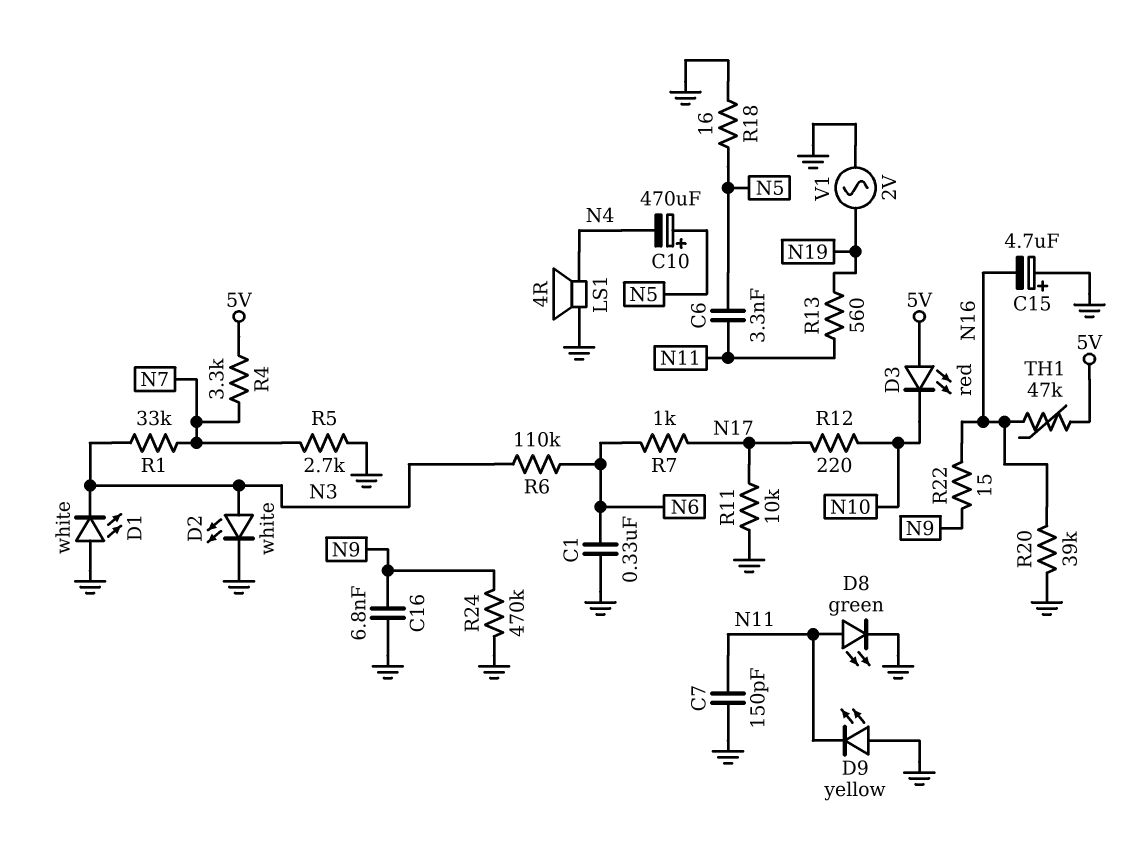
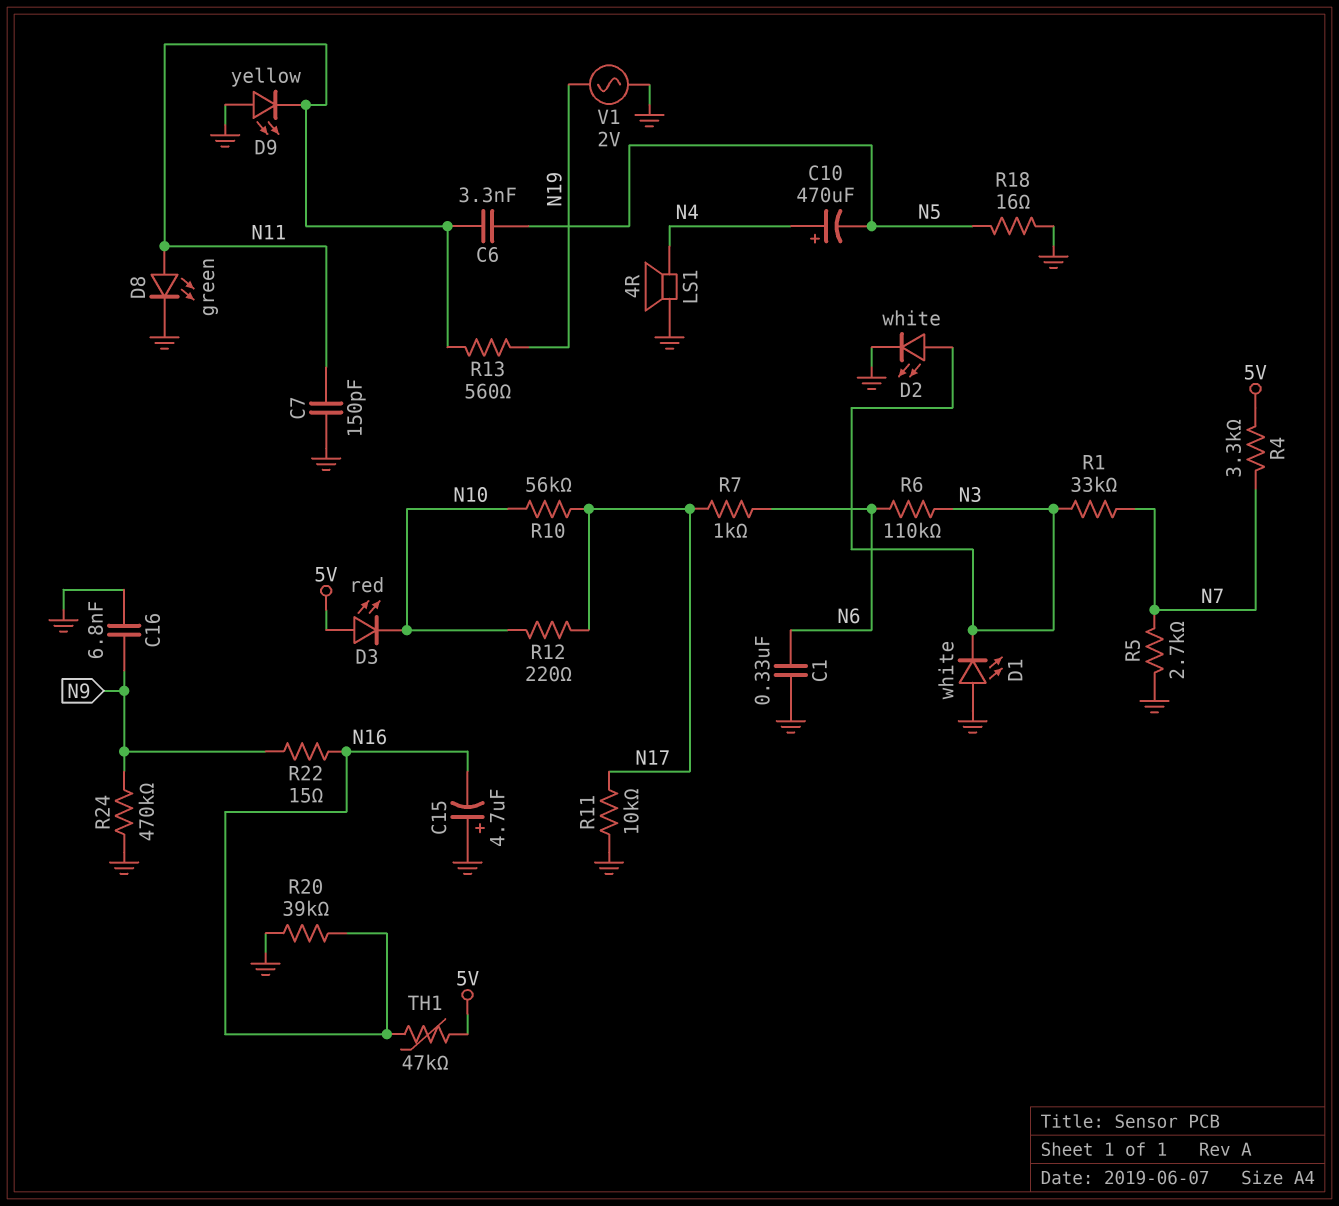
C10: 470uF (plus N5, minus N4) -> 470uF (plus N4, minus N5)
R10: none -> 56k (N10, N17)

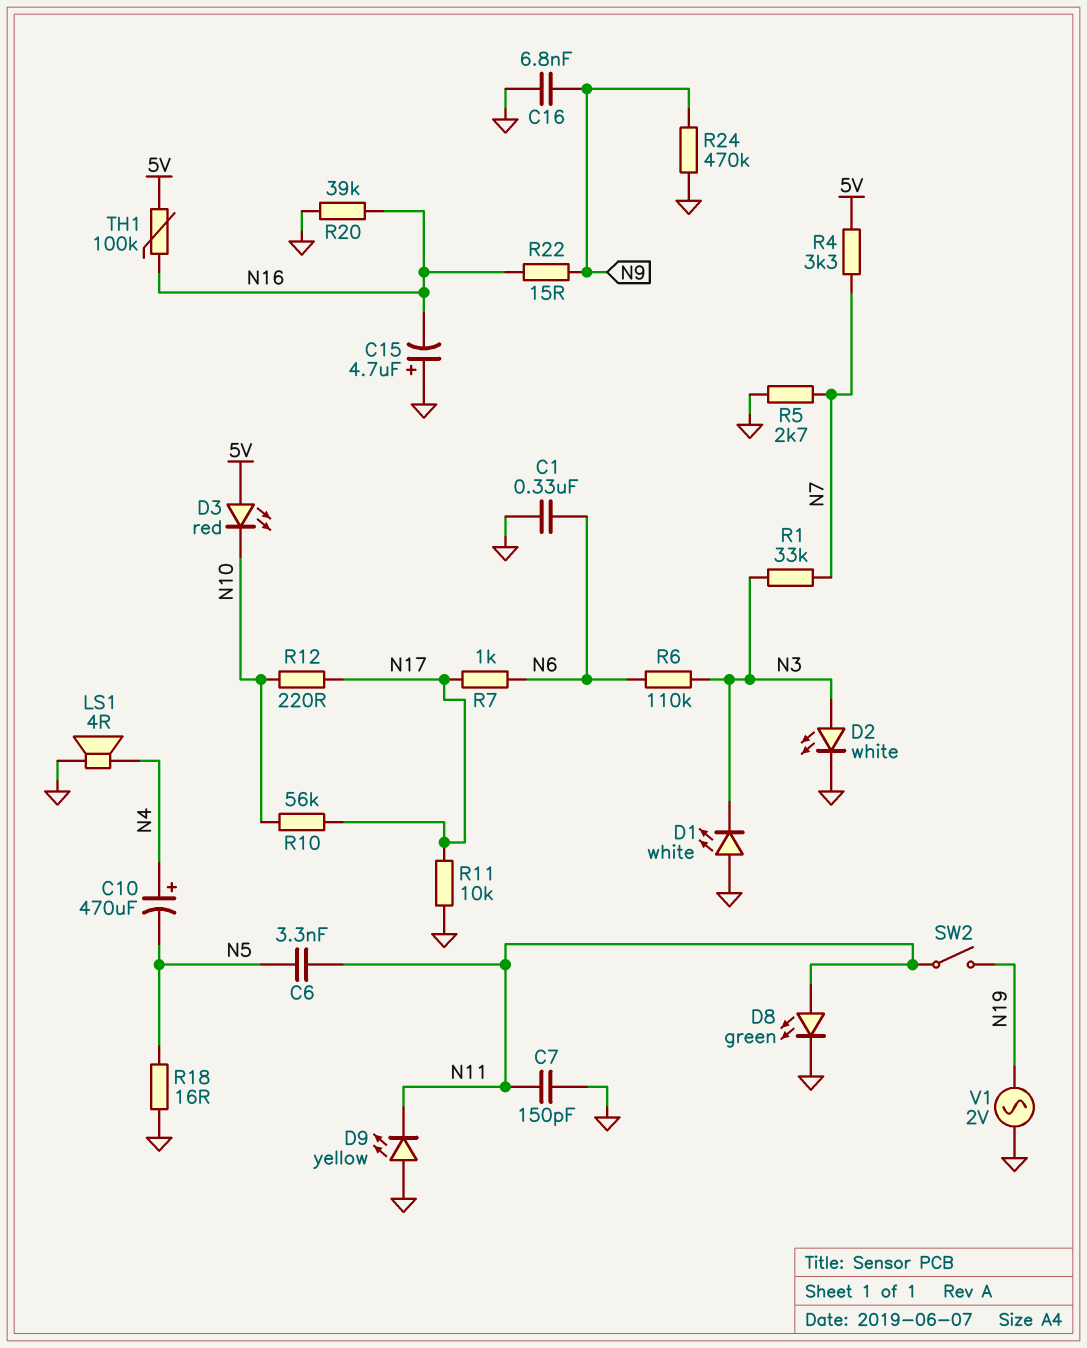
R13: 560 (N11, N19) -> none
SW2: none -> switch (N11, N19)
TH1: 47k (5V, N16) -> 100k (5V, N16)

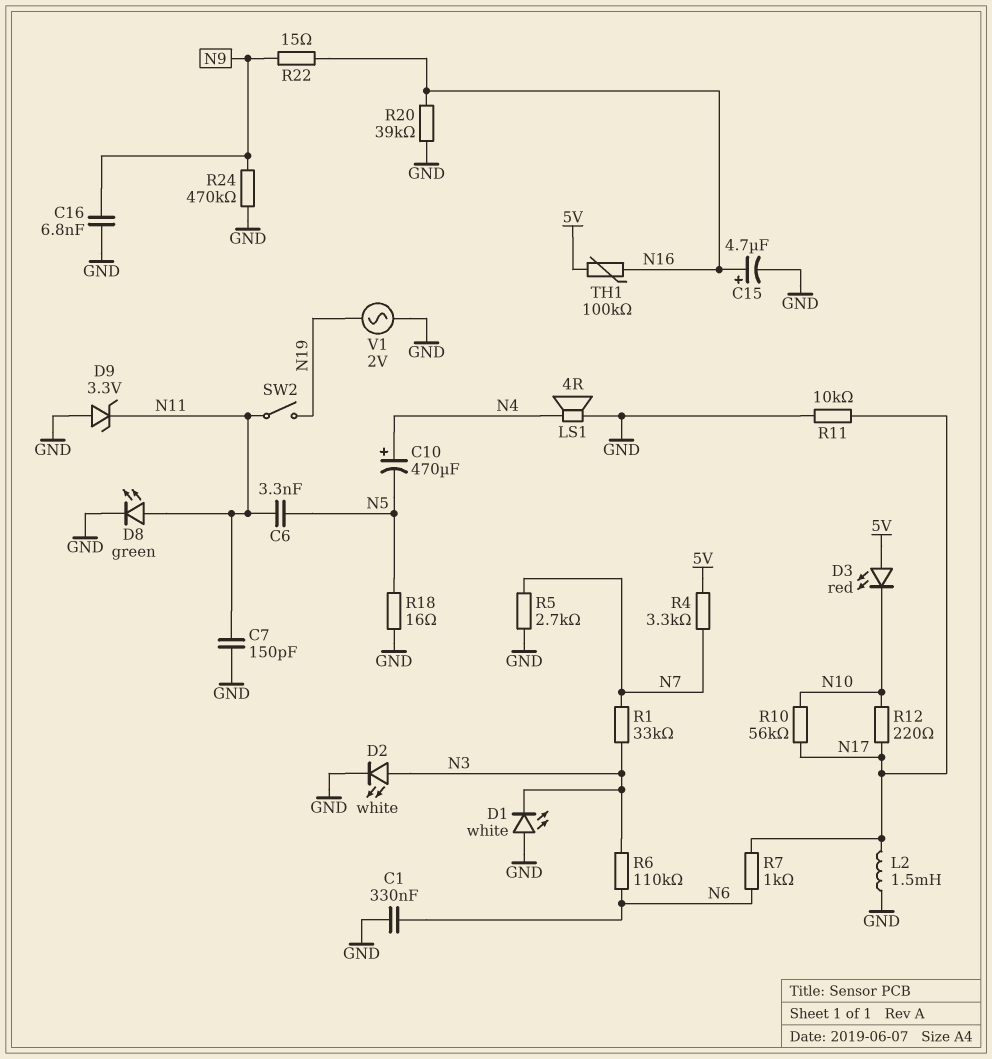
C15: 4.7uF (plus GND, minus N16) -> 4.7uF (plus N16, minus GND)
D9: LED yellow (A GND, K N11) -> zener 3.3V (A GND, K N11)
L2: none -> 1.5mH (GND, N17)

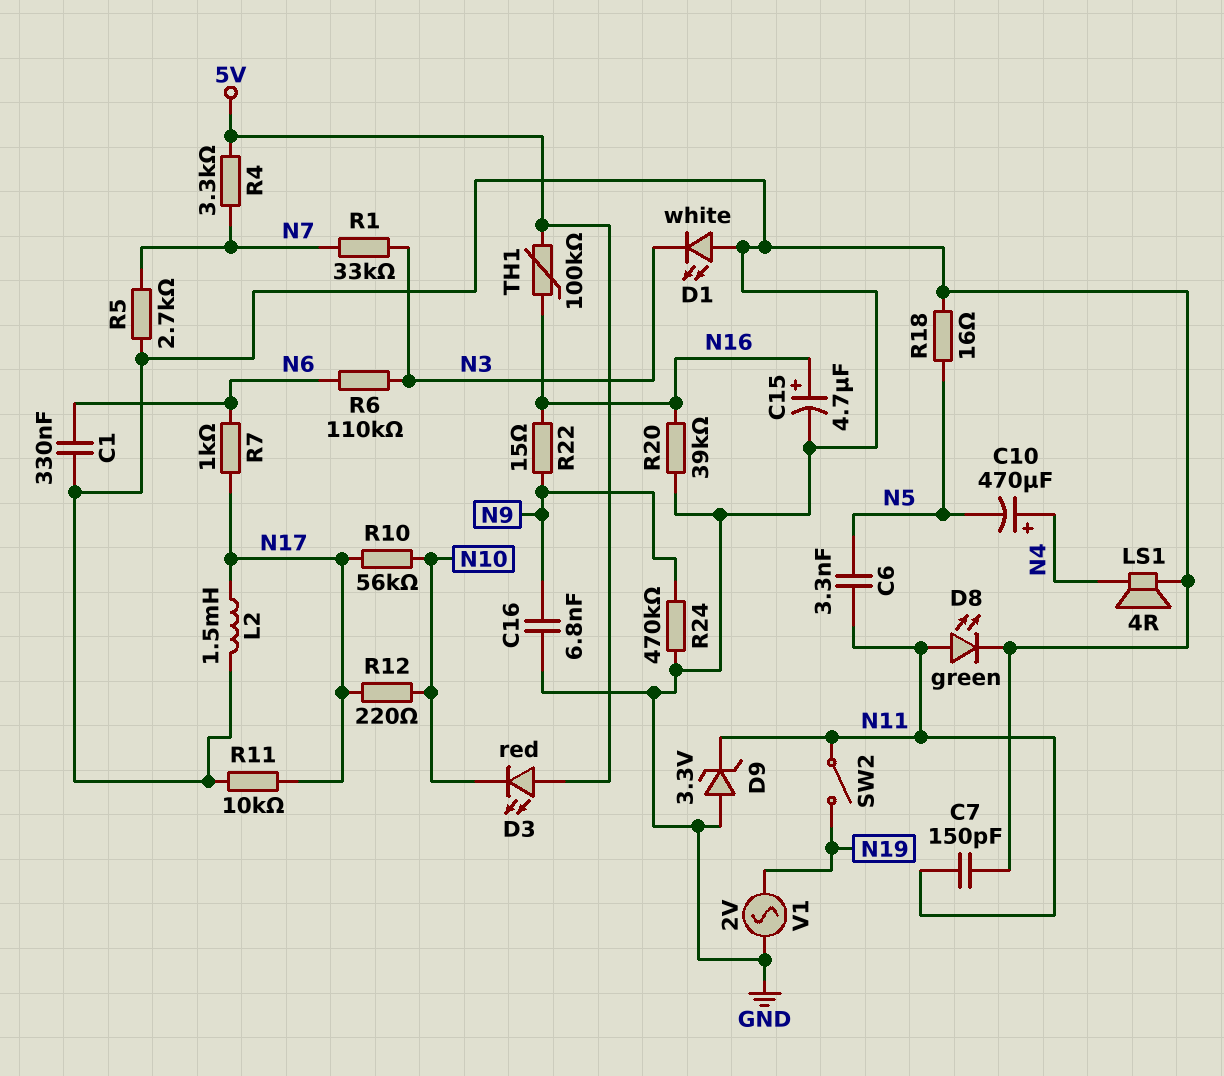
D2: LED white (A N3, K GND) -> none

